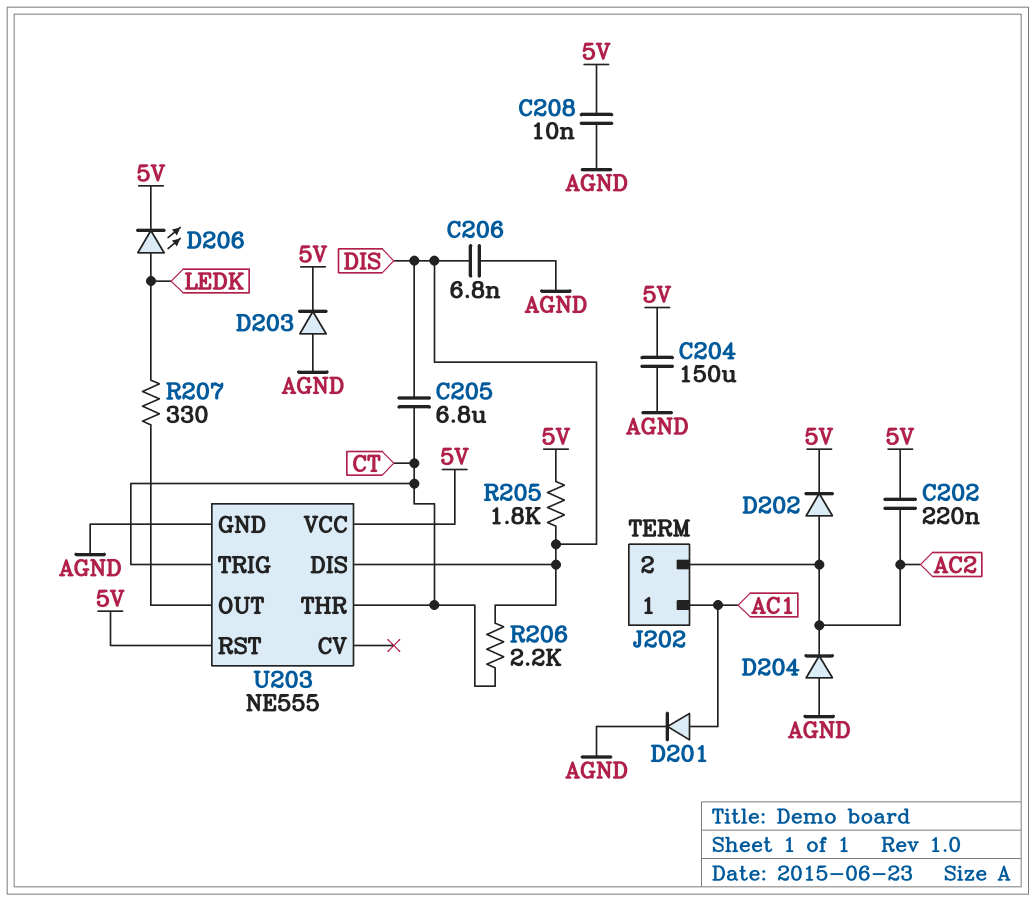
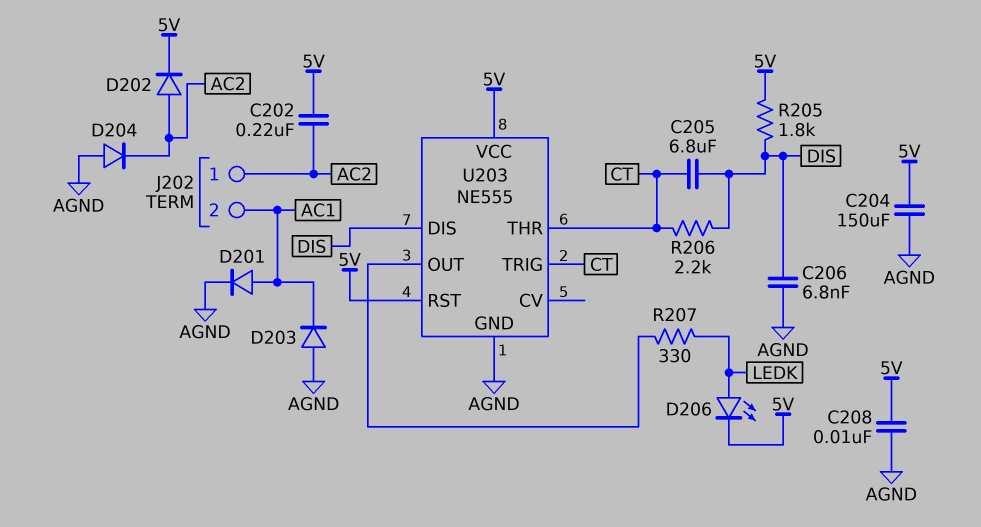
D203: diode (A AGND, K 5V) -> diode (A AGND, K AC1)
J202 pin 1: AC1 -> AC2
J202 pin 2: AC2 -> AC1

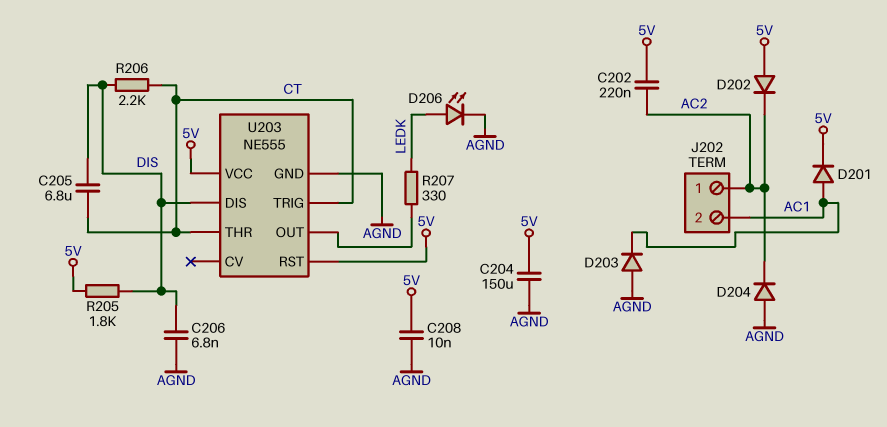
D201: diode (A AC1, K AGND) -> diode (A AC1, K 5V)
D202: diode (A AC2, K 5V) -> diode (A 5V, K AC2)
D206: LED (A LEDK, K 5V) -> LED (A LEDK, K AGND)

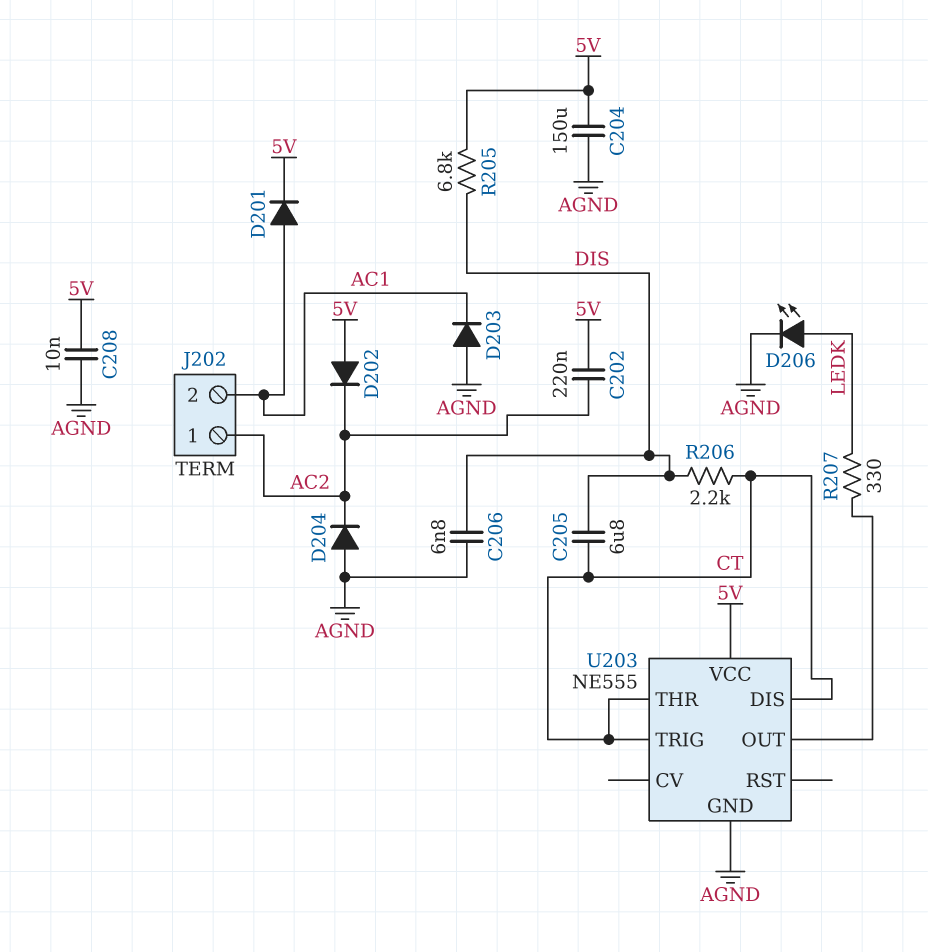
R205: 1.8k (5V, DIS) -> 6.8k (5V, DIS)
U203 pin DIS: DIS -> CT
U203 pin RST: 5V -> none

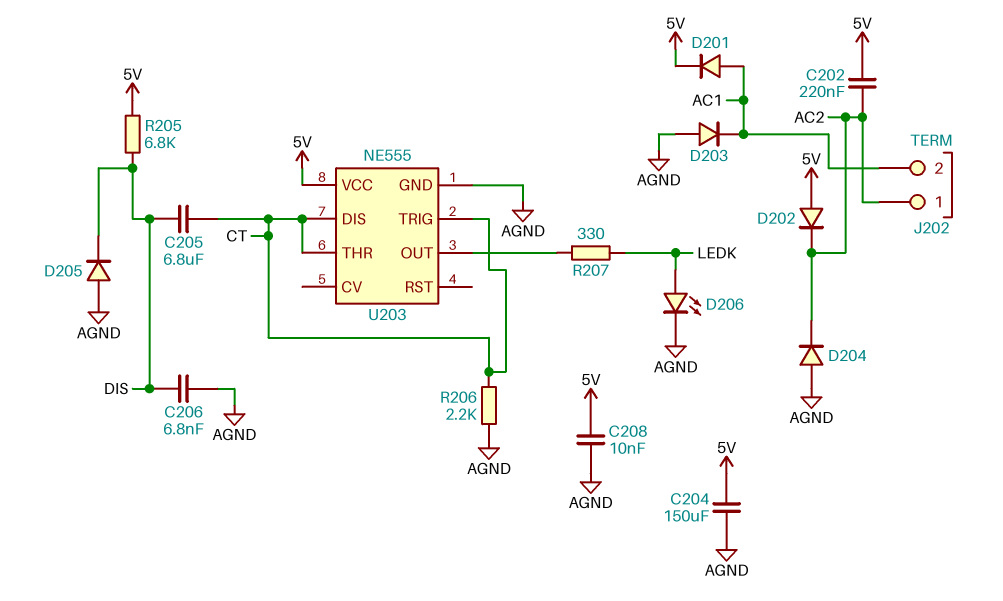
D205: none -> diode (A AGND, K DIS)
R206: 2.2k (CT, DIS) -> 2.2k (AGND, CT)

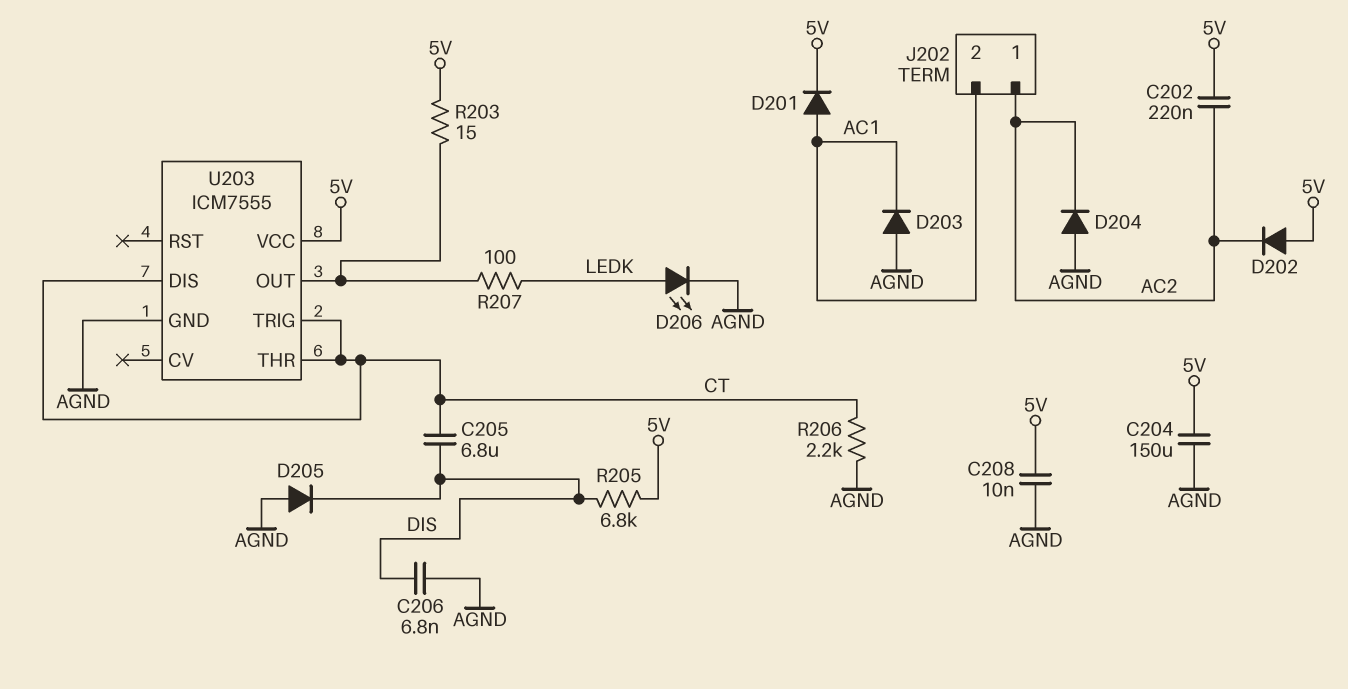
R203: none -> 15 (5V, U203/OUT)
R207: 330 (LEDK, U203/OUT) -> 100 (LEDK, U203/OUT)
U203: NE555 -> ICM7555

